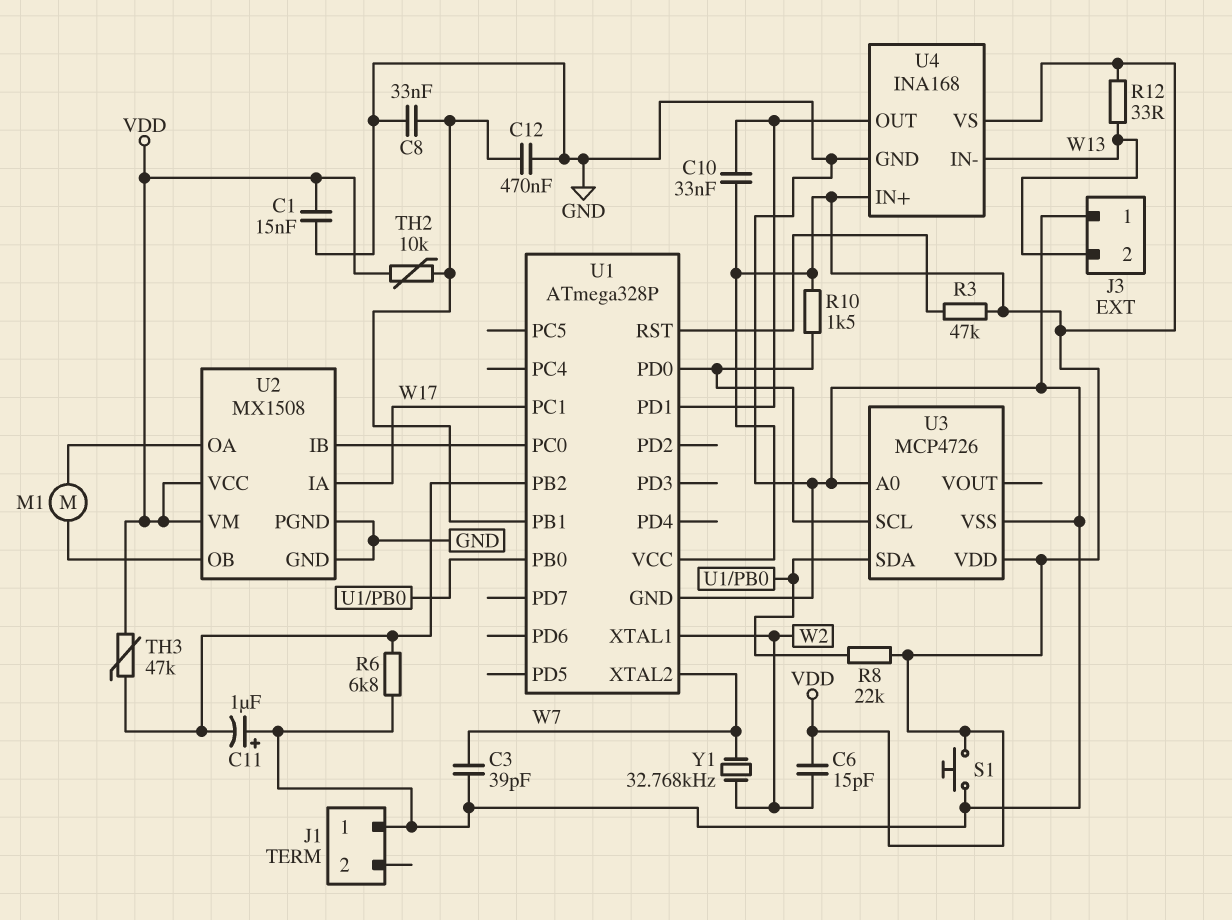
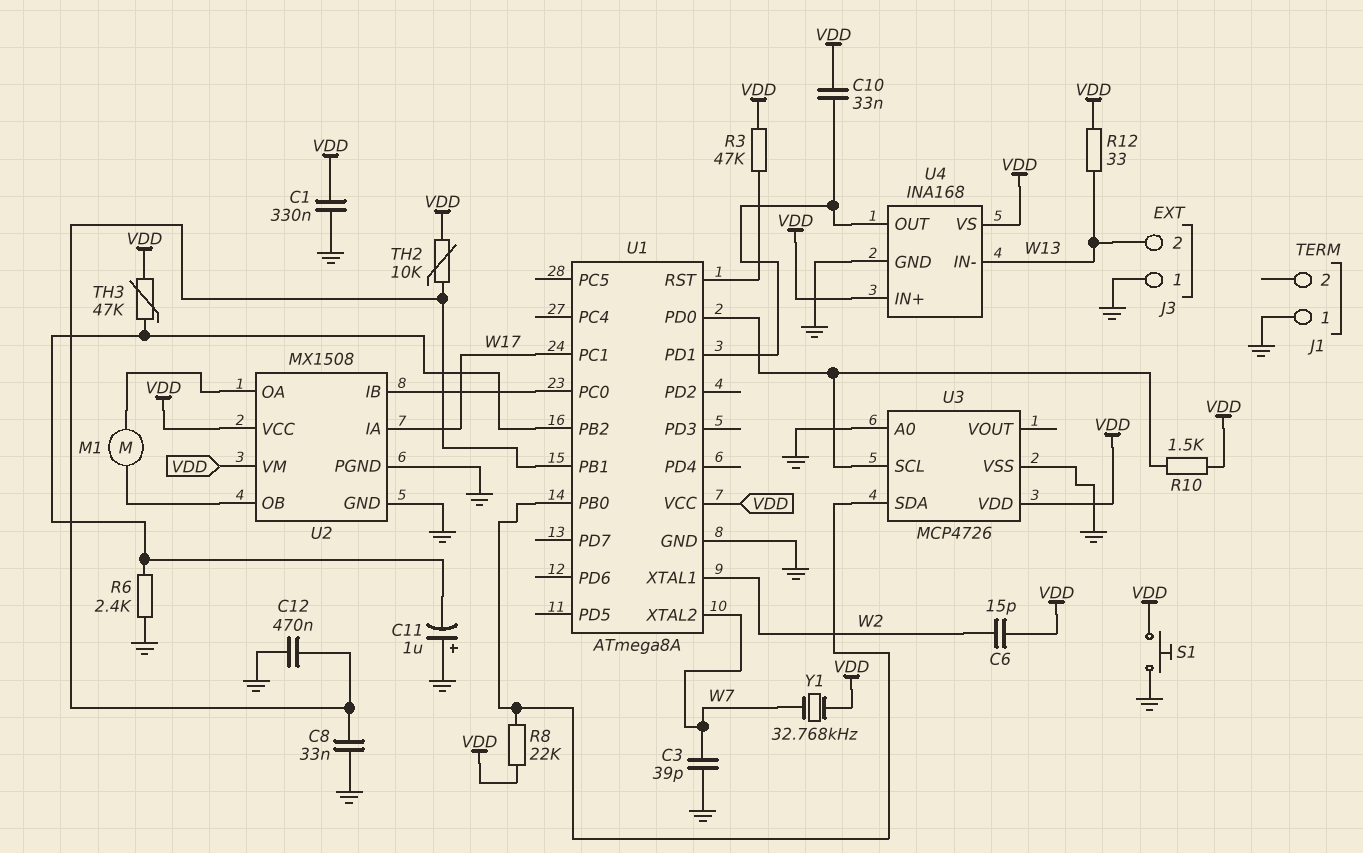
C1: 15nF (GND, VDD) -> 330nF (GND, VDD)
R6: 6.8k (GND, U1/PB2) -> 2.4k (GND, U1/PB2)
U1: ATmega328P -> ATmega8A
Y1: 32.768kHz (W2, W7) -> 32.768kHz (VDD, W7)

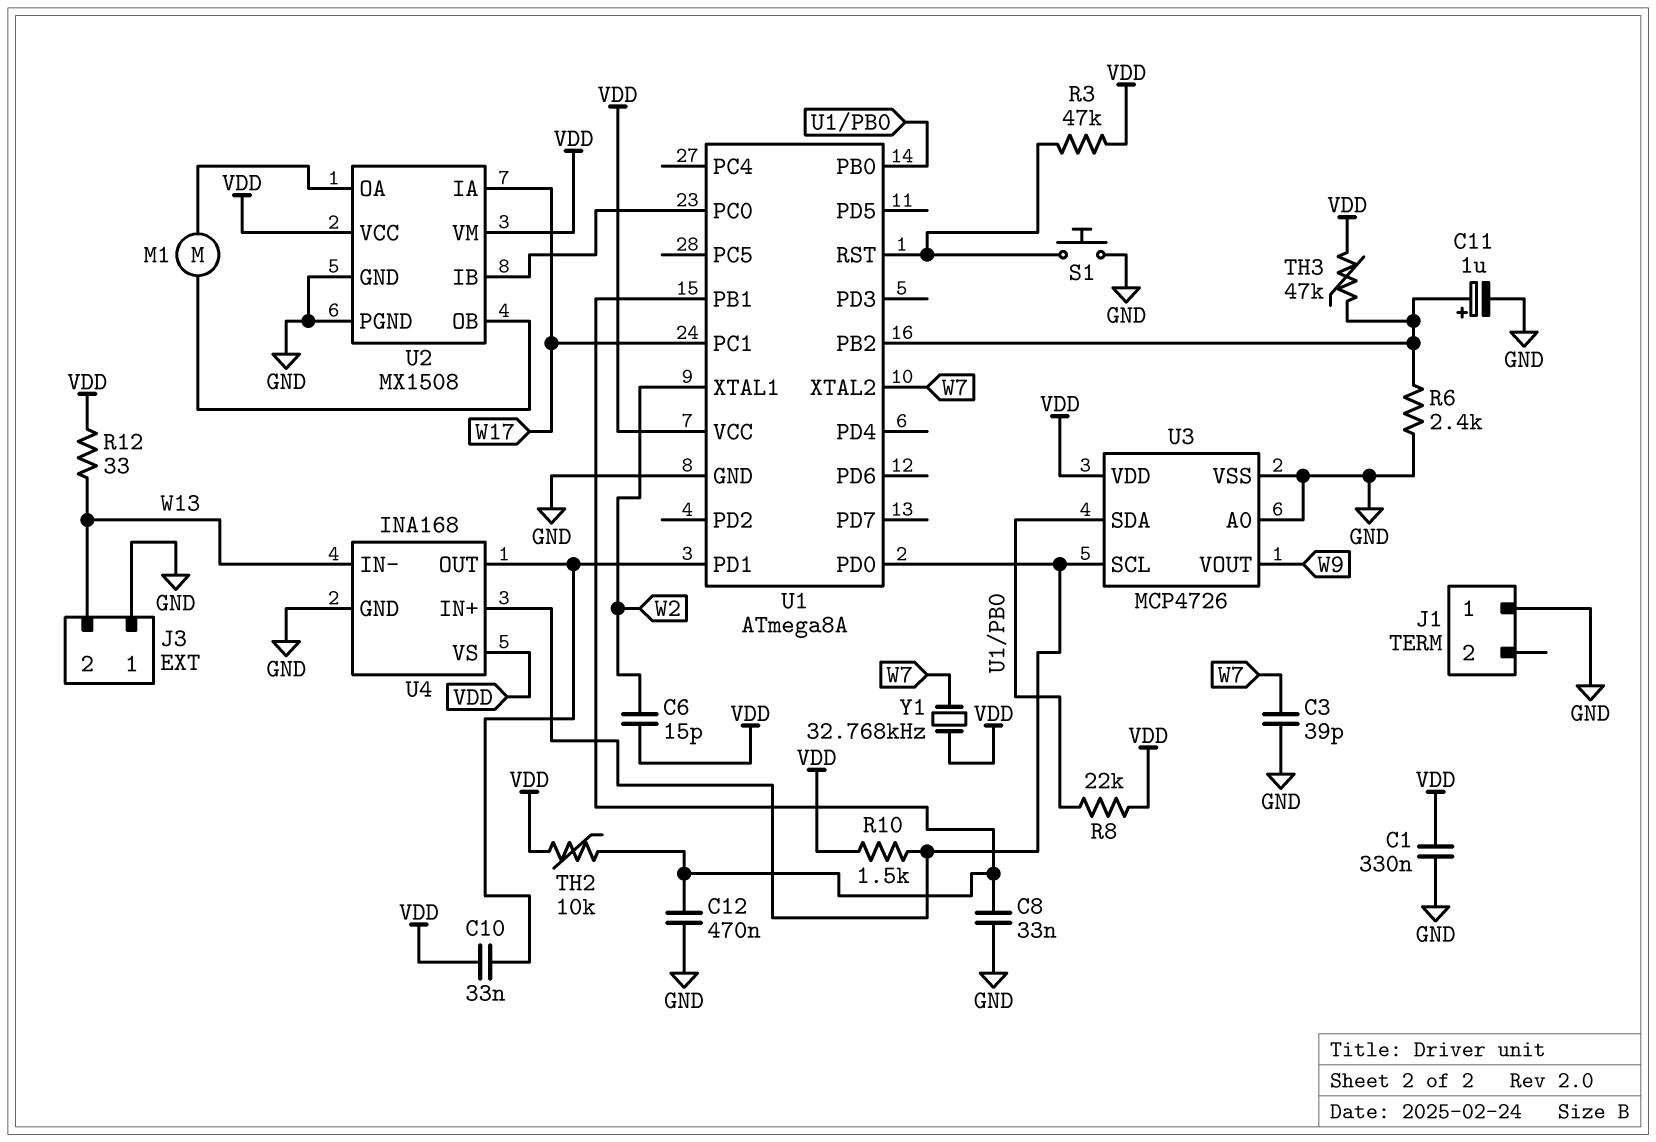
C11: 1uF (plus GND, minus U1/PB2) -> 1uF (plus U1/PB2, minus GND)
S1: button (GND, VDD) -> button (GND, U1/RST)
U3 pin VOUT: none -> W9
U4 pin IN+: VDD -> U1/PD0

